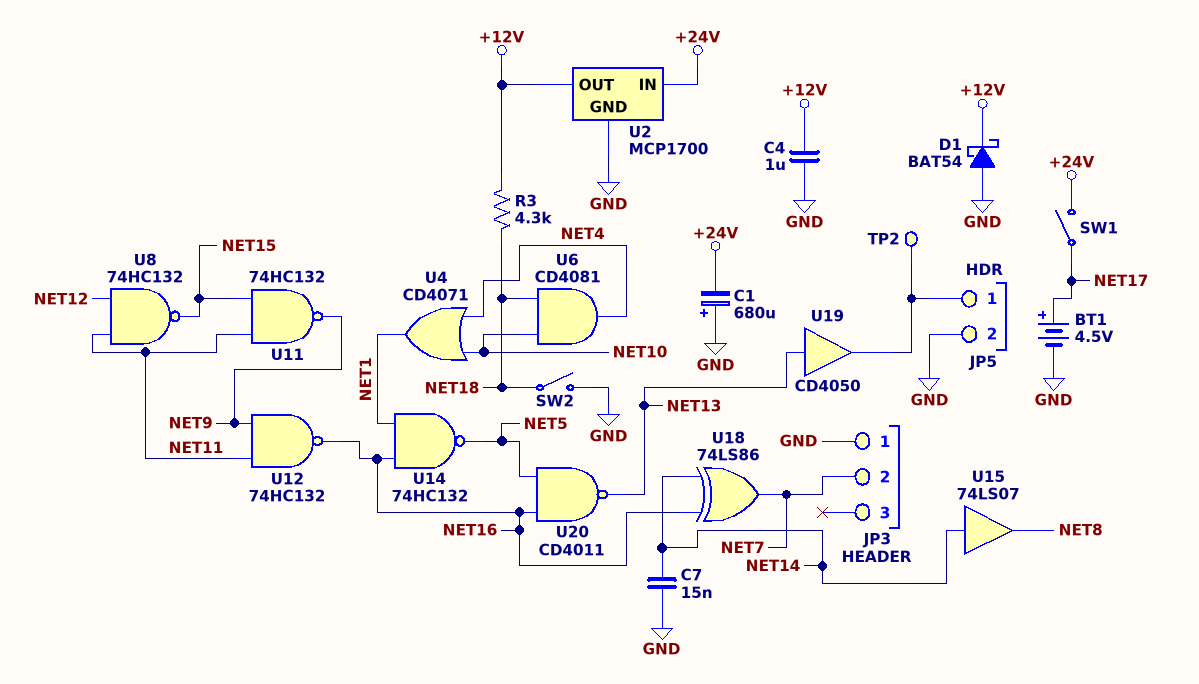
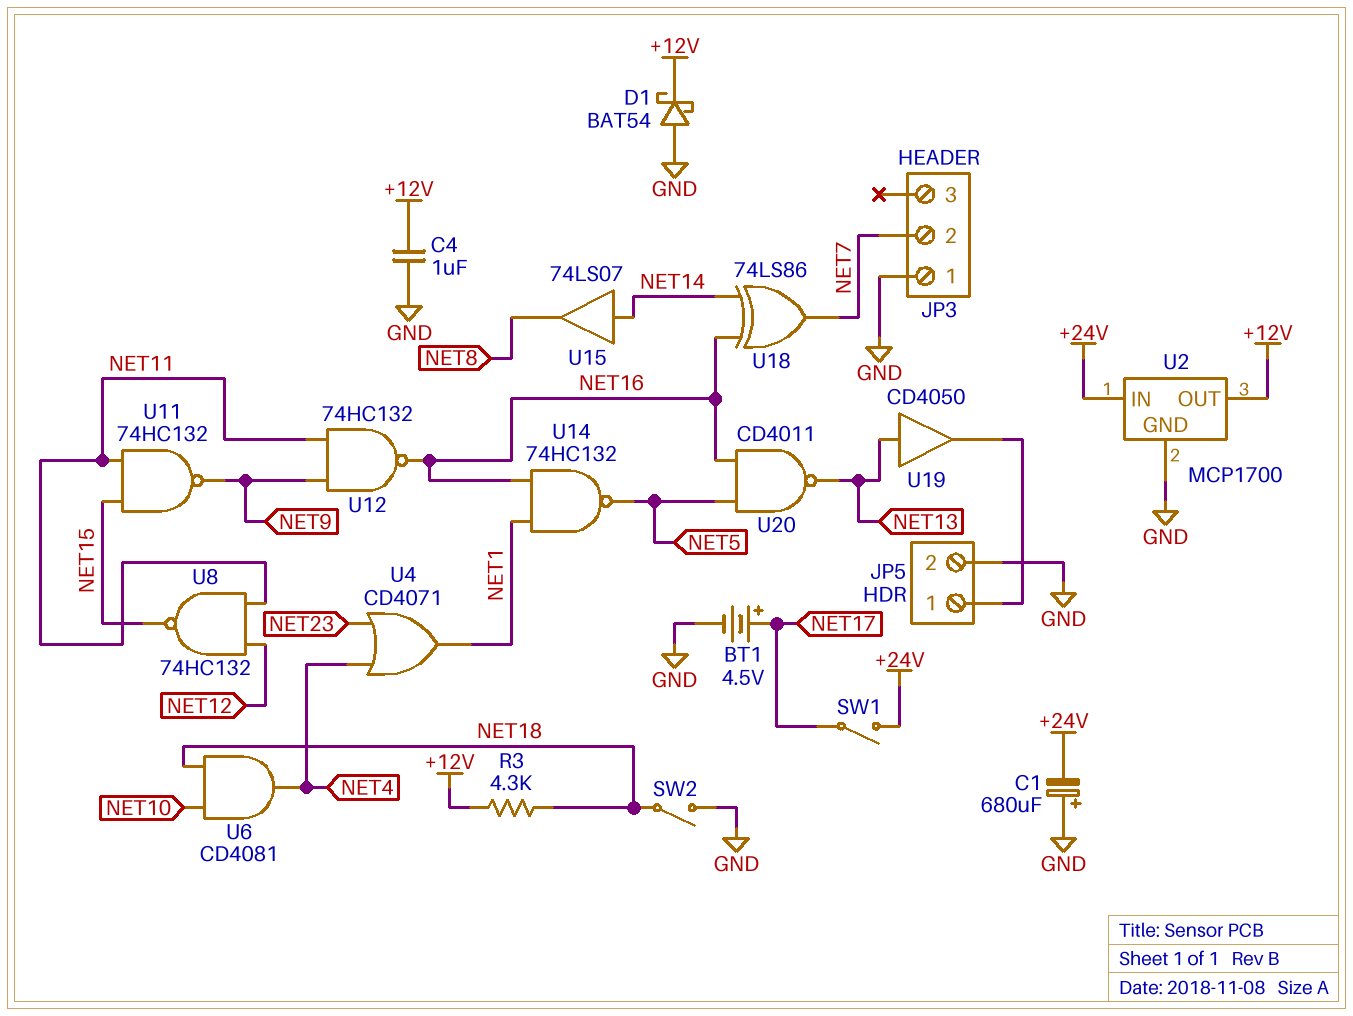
C7: 15nF (GND, NET14) -> none
TP2: test point (JP5/1) -> none
U4: OR CD4071 (in NET4, in NET10, out NET1) -> OR CD4071 (in NET4, in NET23, out NET1)

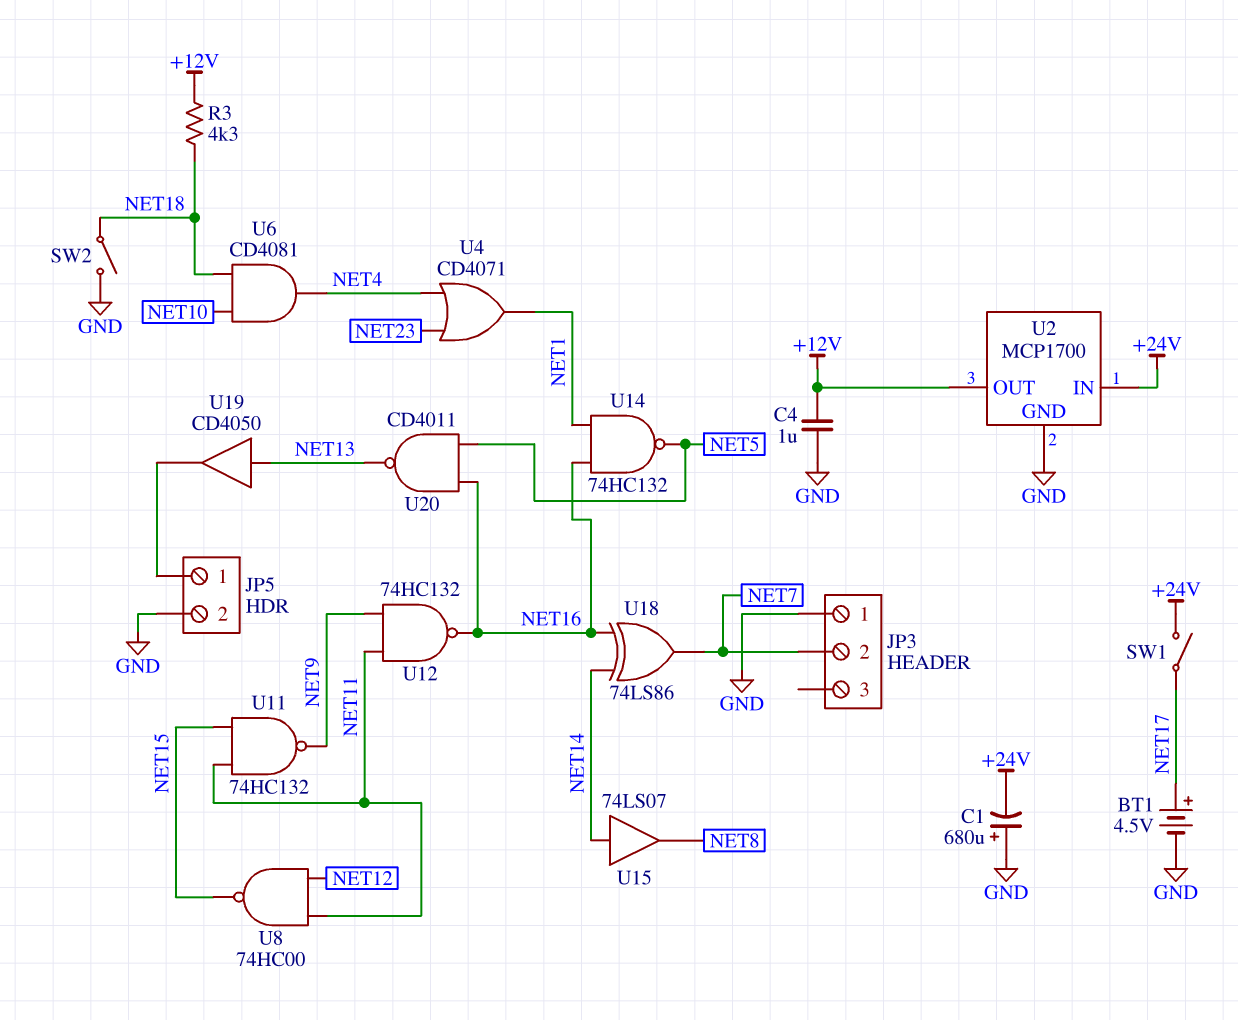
D1: schottky BAT54 (A GND, K +12V) -> none
U8: NAND 74HC132 (in NET11, in NET12, out NET15) -> NAND 74HC00 (in NET11, in NET12, out NET15)

